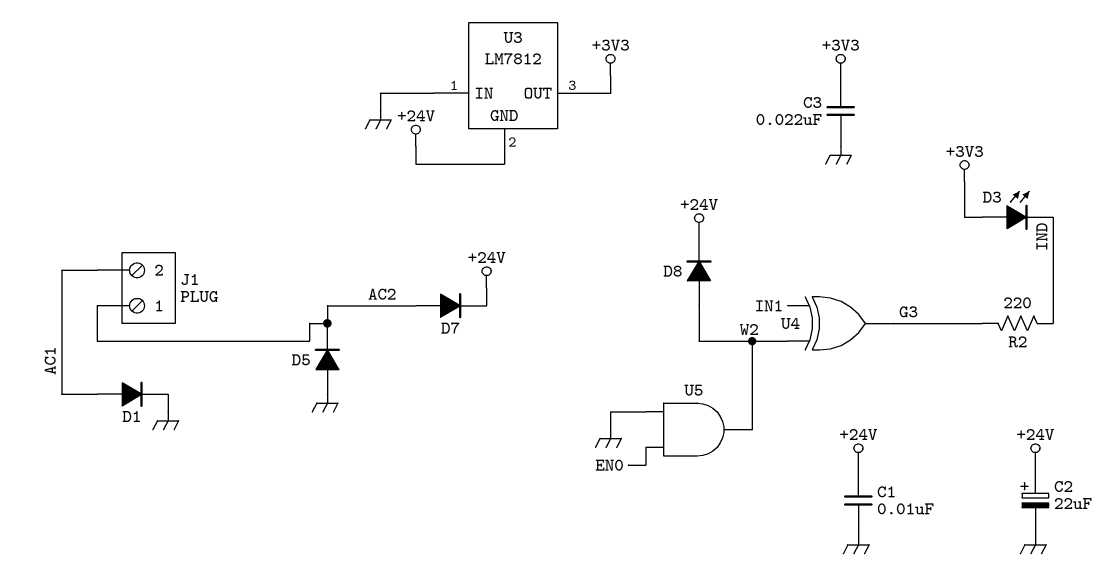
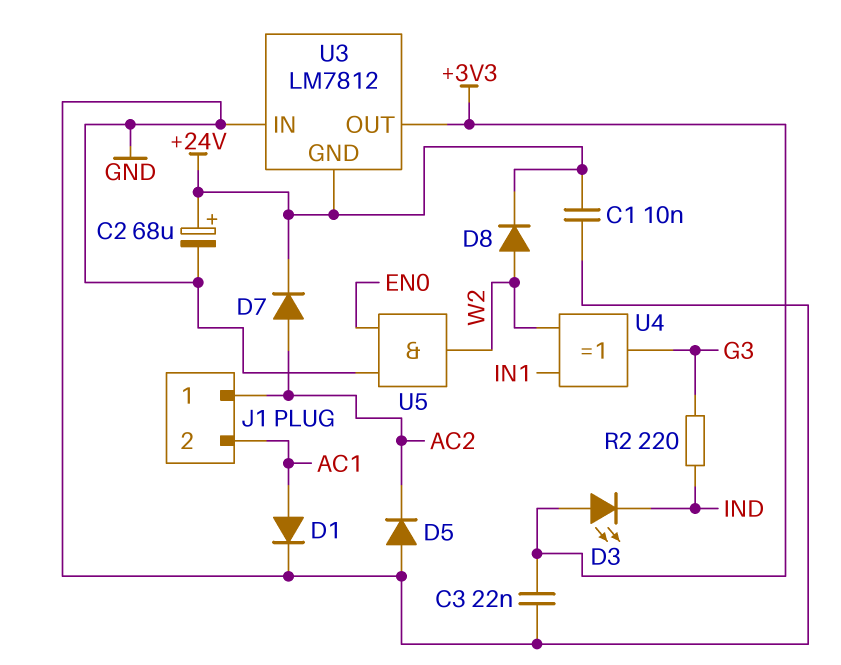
C2: 22uF (plus +24V, minus GND) -> 68uF (plus +24V, minus GND)

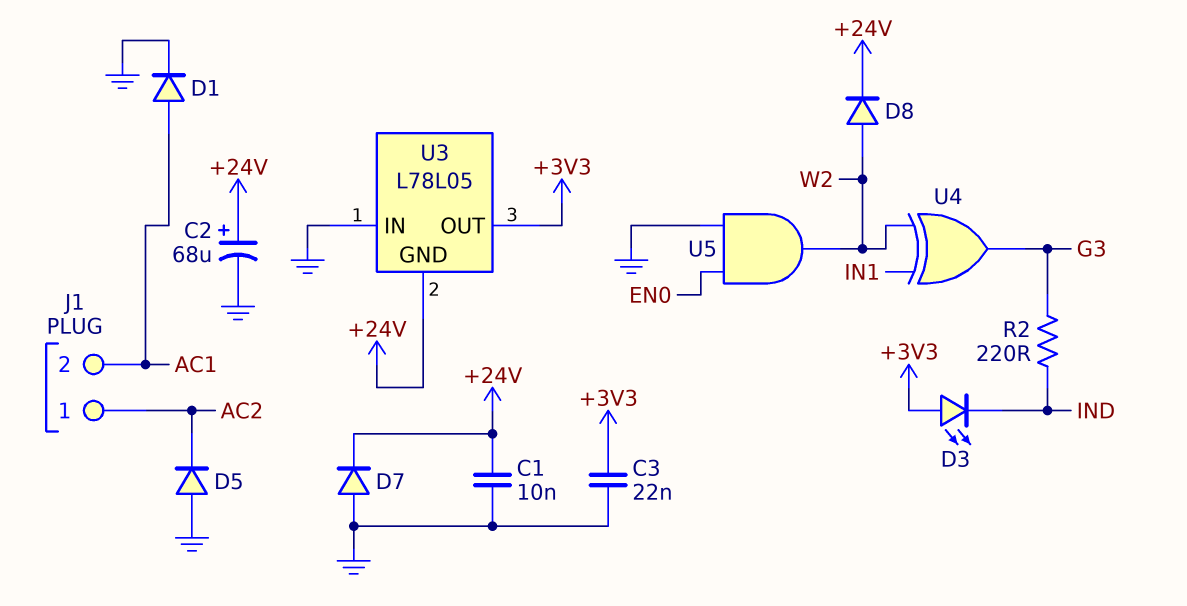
D7: diode (A AC2, K +24V) -> diode (A GND, K +24V)
U3: LM7812 -> L78L05

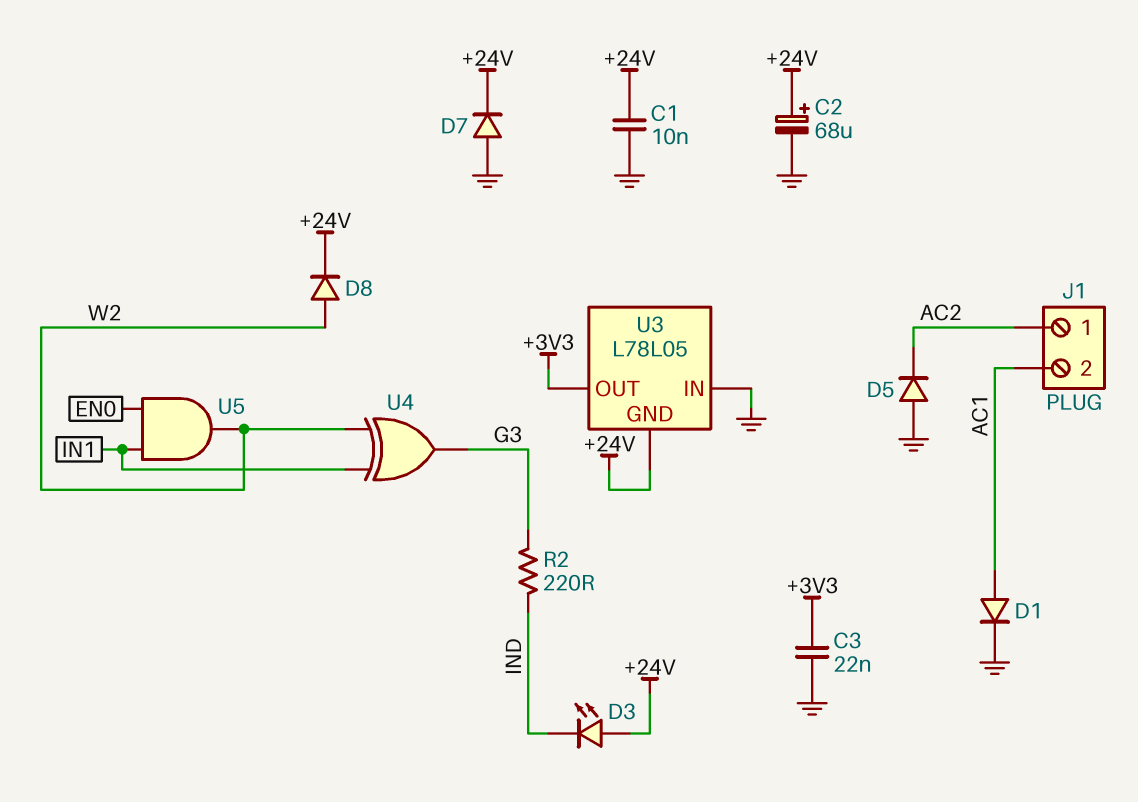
D3: LED (A +3V3, K IND) -> LED (A +24V, K IND)
U5: AND (in EN0, in GND, out W2) -> AND (in EN0, in IN1, out W2)

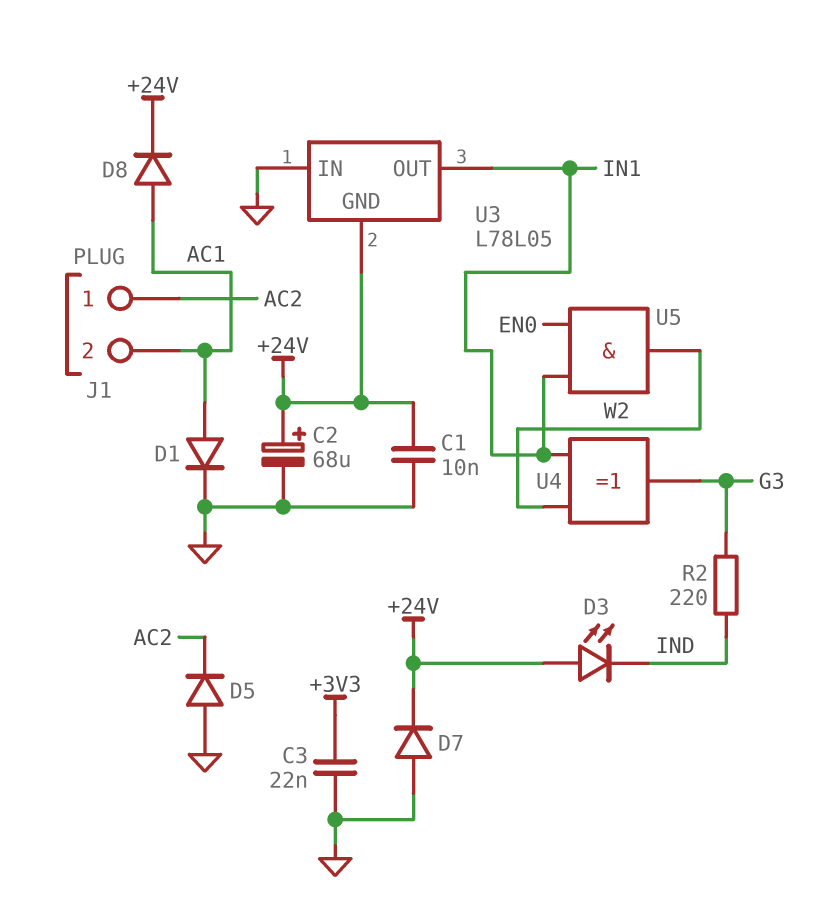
D8: diode (A W2, K +24V) -> diode (A AC1, K +24V)
U3 pin OUT: +3V3 -> IN1

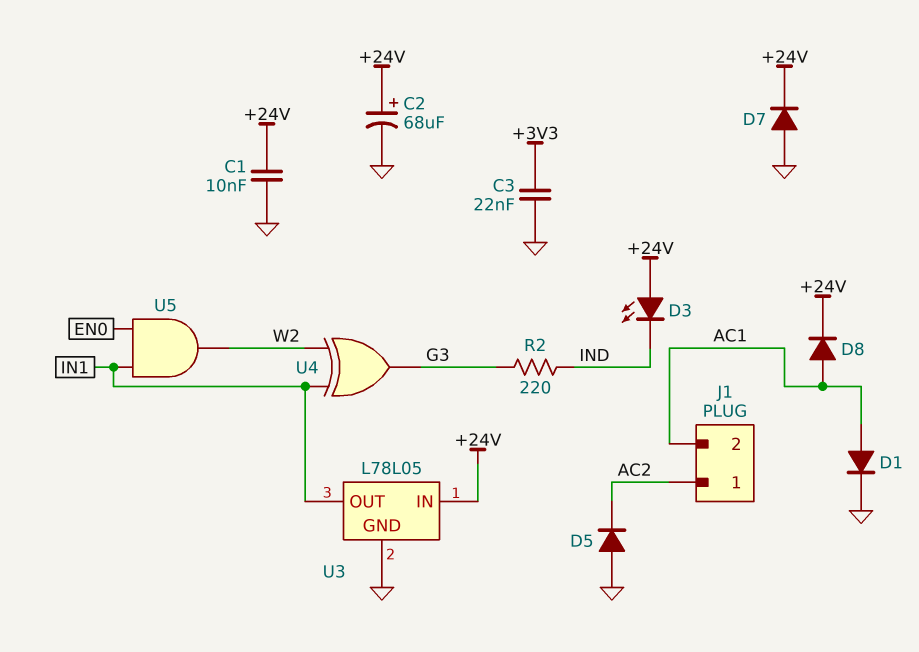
U3 pin GND: +24V -> GND
U3 pin IN: GND -> +24V

